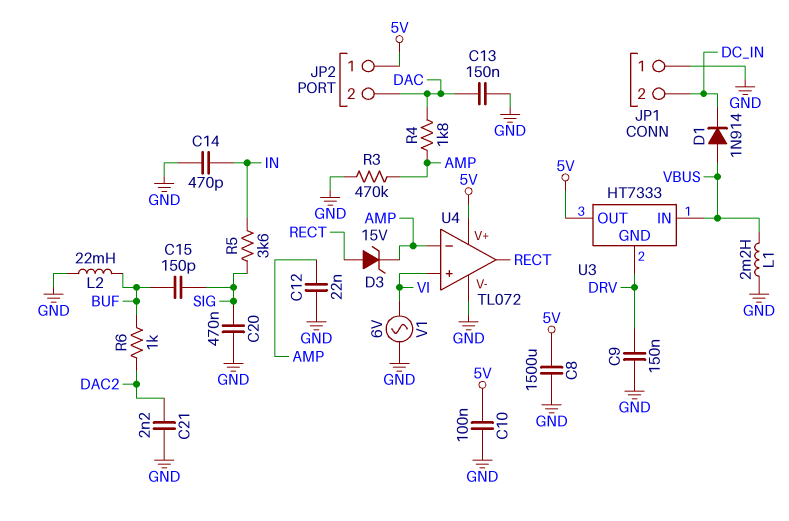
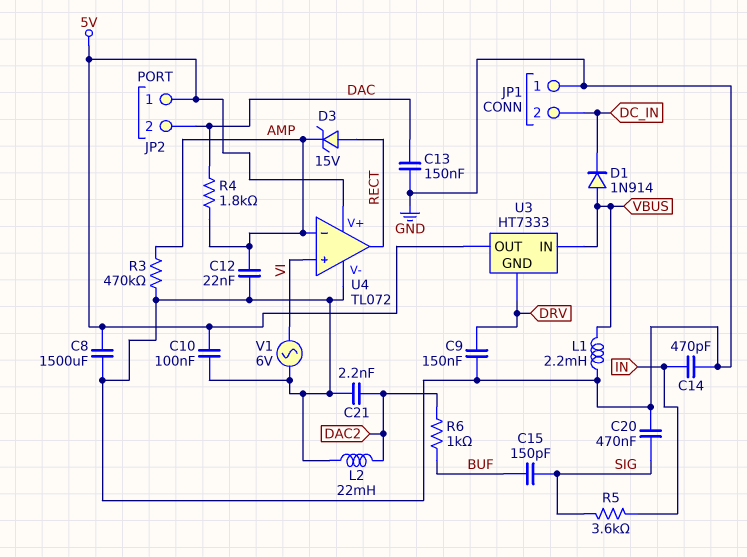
L2: 22mH (BUF, GND) -> 22mH (DAC2, GND)

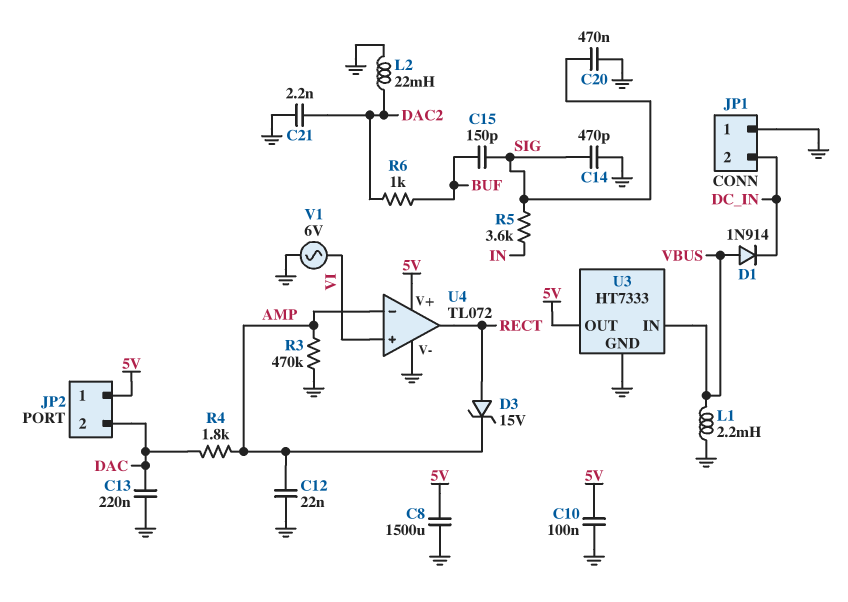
C9: 150nF (DRV, GND) -> none
C13: 150nF (DAC, GND) -> 220nF (DAC, GND)
C14: 470pF (GND, IN) -> 470pF (GND, SIG)
U3 pin GND: DRV -> GND

